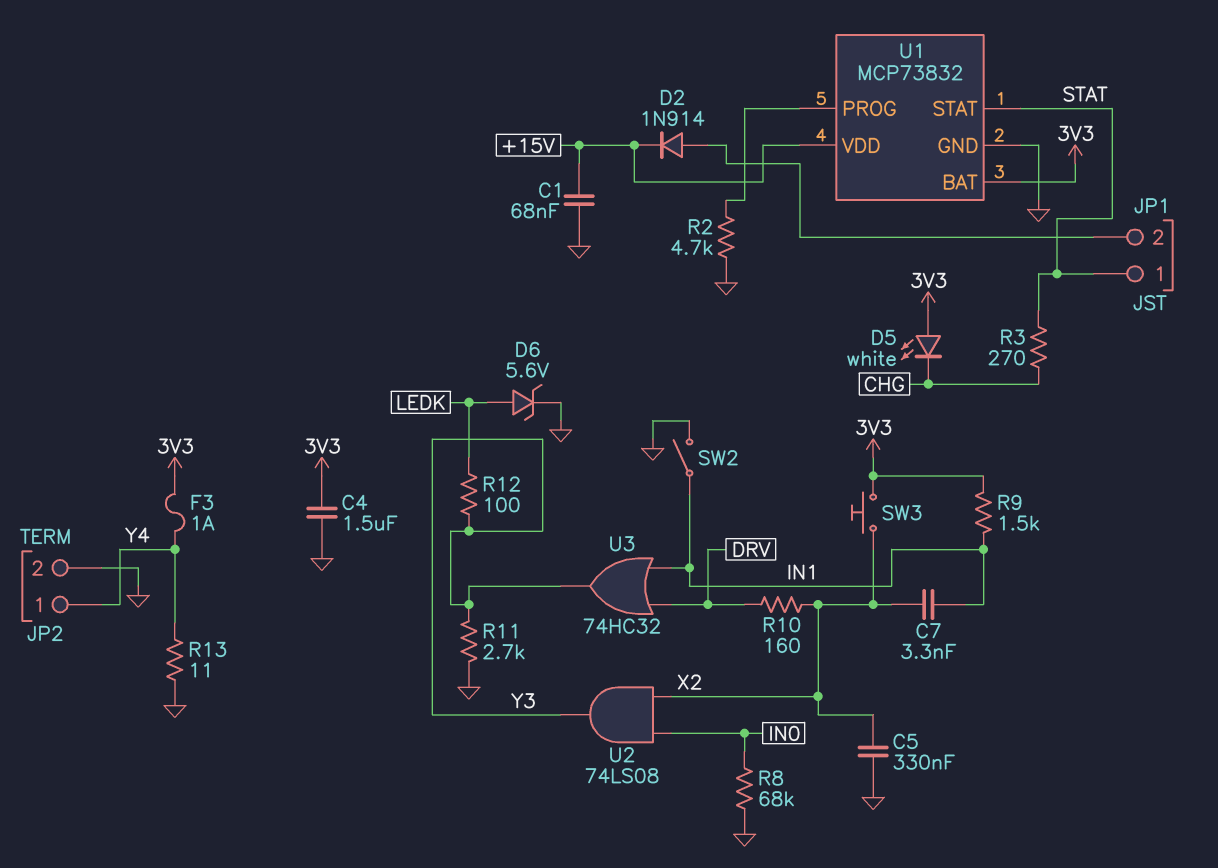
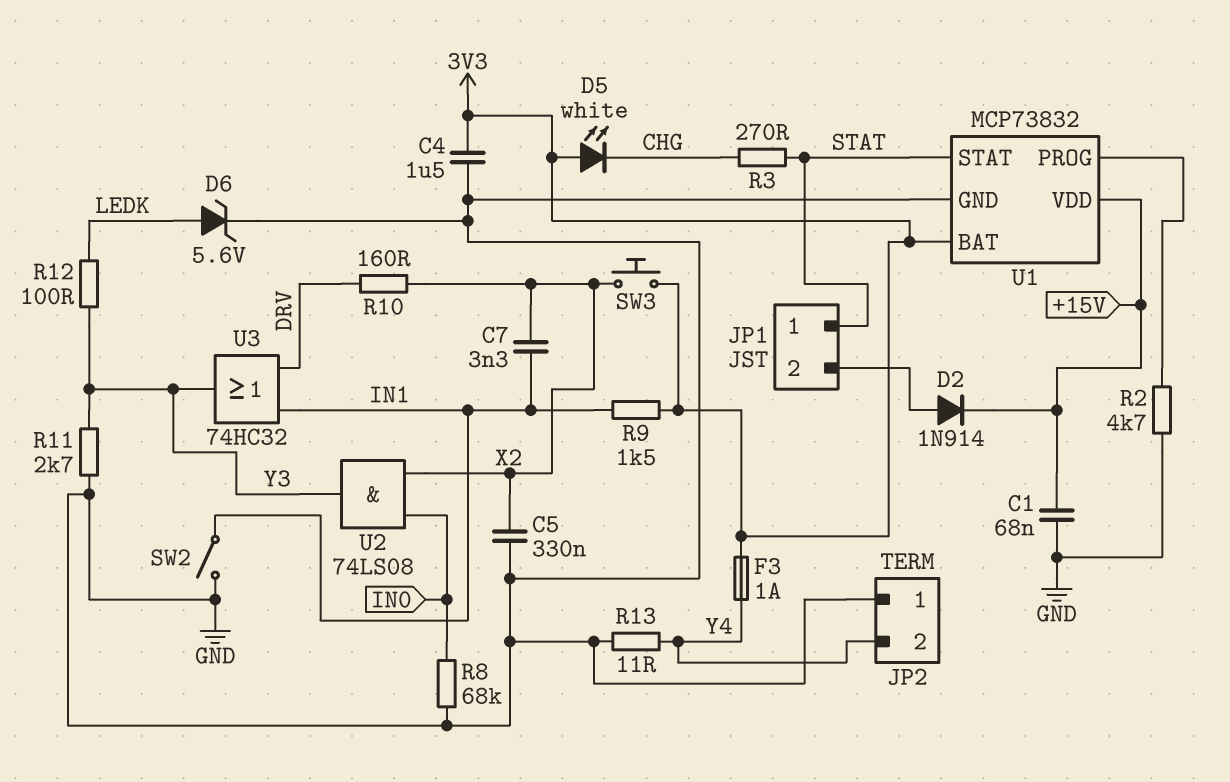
JP2 pin 1: Y4 -> GND
JP2 pin 2: GND -> Y4

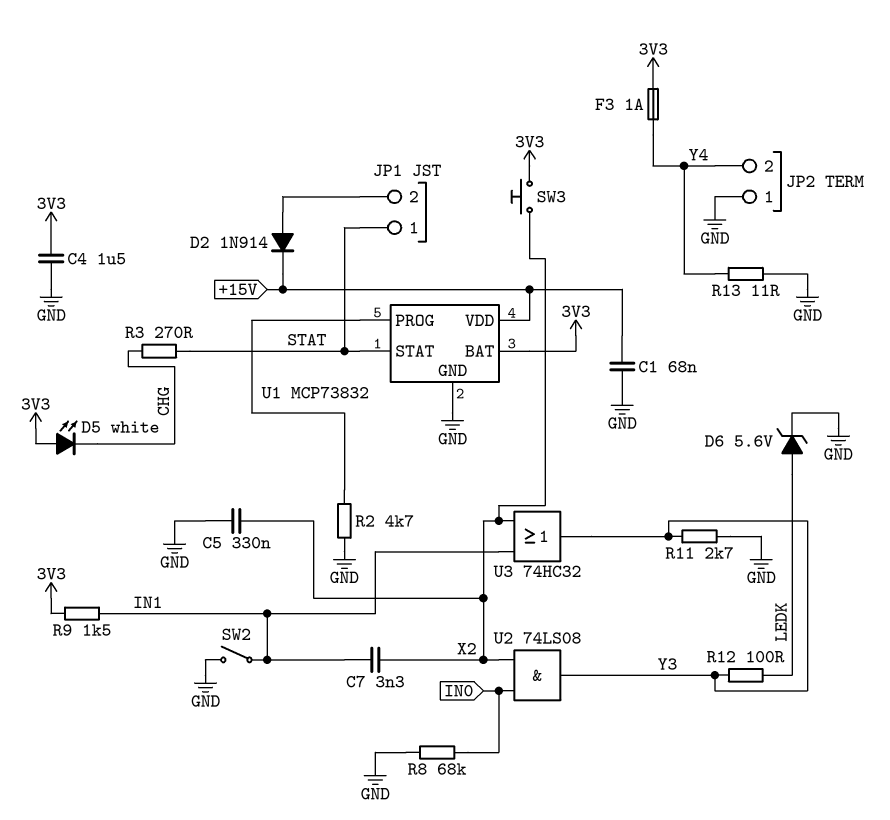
R10: 160 (DRV, X2) -> none
U3: OR 74HC32 (in DRV, in IN1, out Y3) -> OR 74HC32 (in IN1, in X2, out Y3)

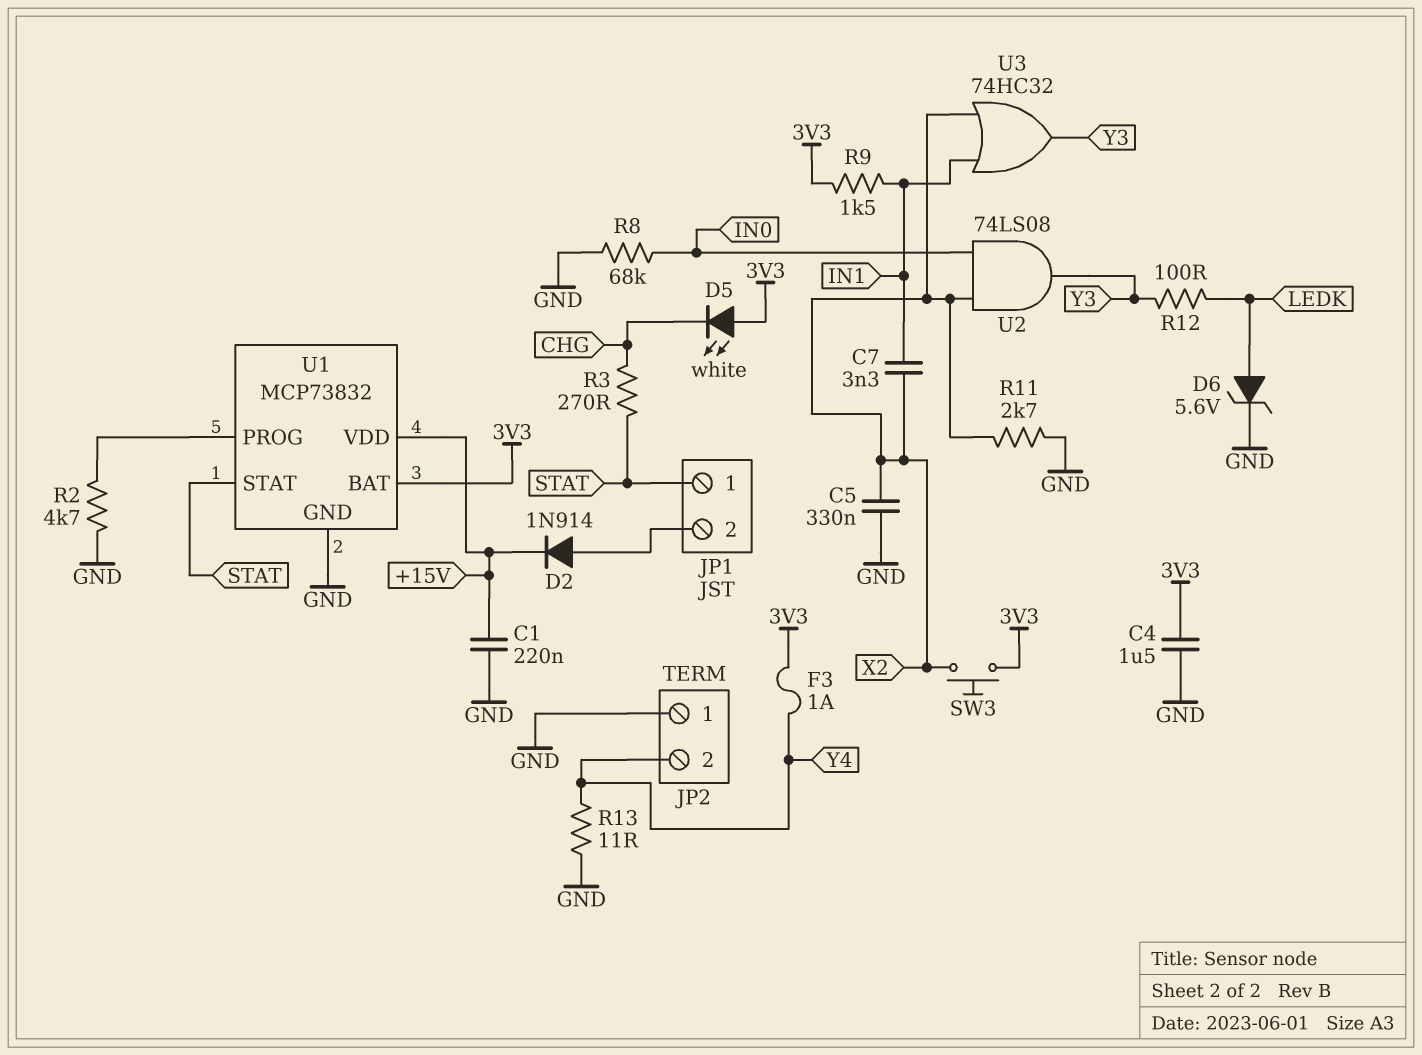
C1: 68nF (+15V, GND) -> 220nF (+15V, GND)
R11: 2.7k (GND, Y3) -> 2.7k (GND, X2)
SW2: switch (GND, IN1) -> none

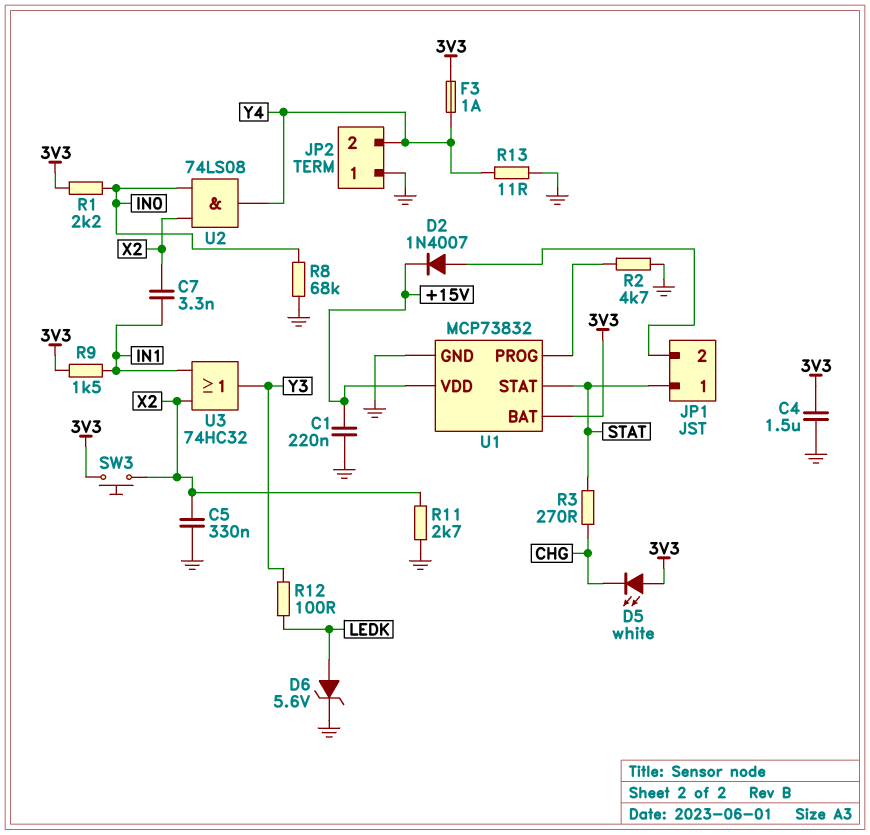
D2: diode 1N914 (A JP1/2, K +15V) -> diode 1N4007 (A JP1/2, K +15V)
R1: none -> 2.2k (3V3, IN0)
U2: AND 74LS08 (in IN0, in X2, out Y3) -> AND 74LS08 (in IN0, in X2, out Y4)

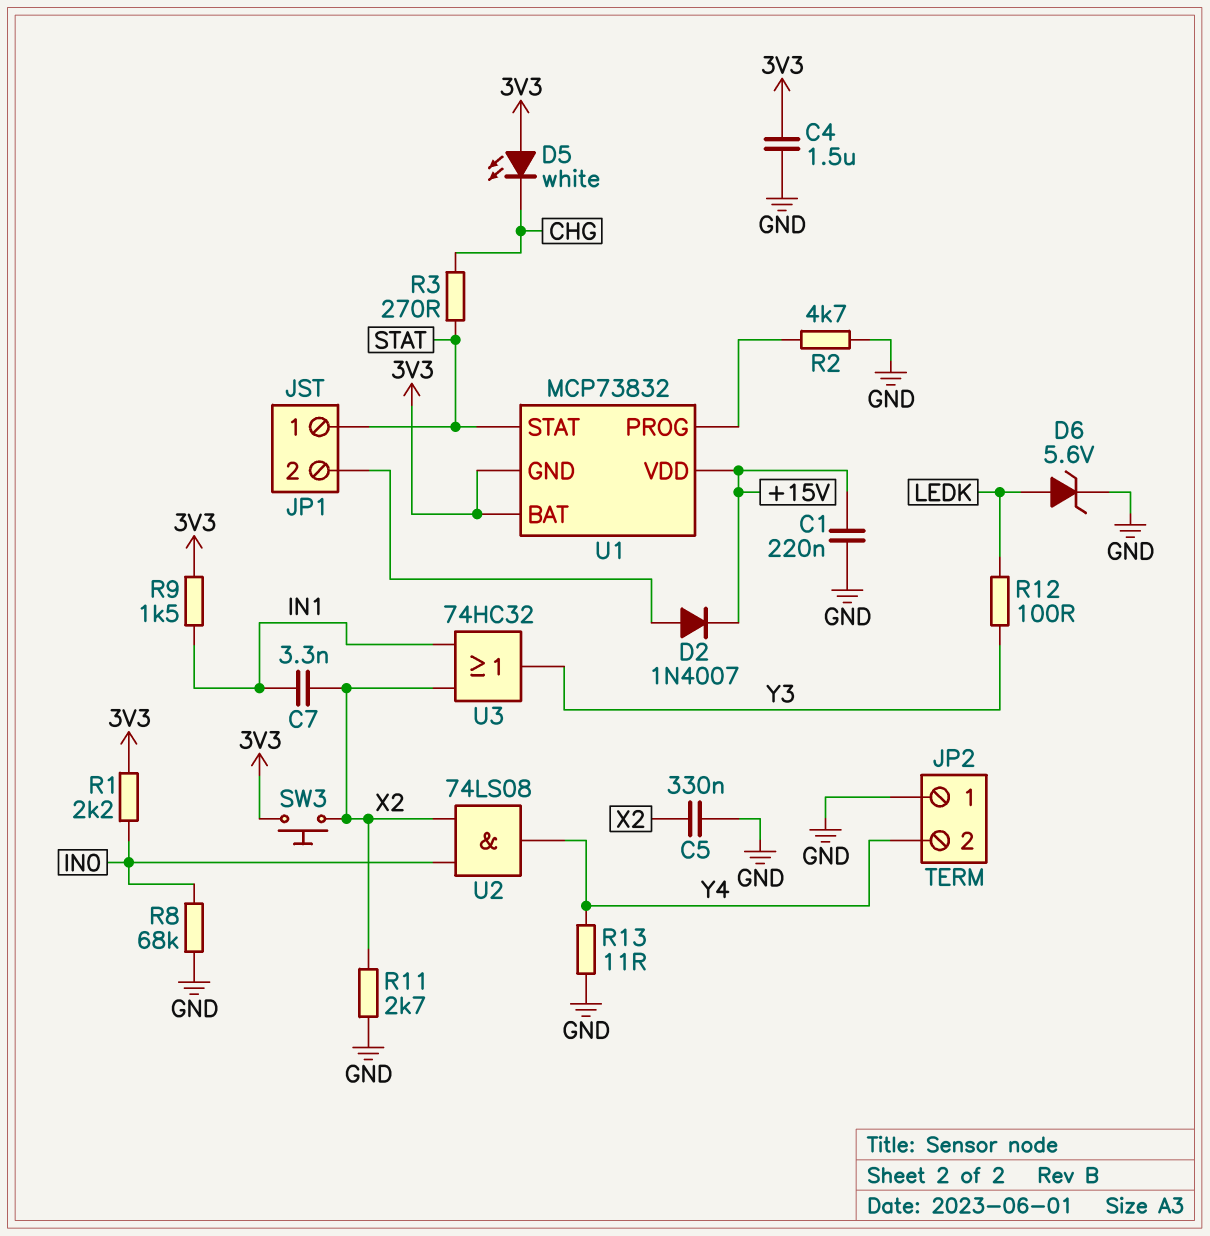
F3: 1A (3V3, Y4) -> none
U1 pin GND: GND -> 3V3

